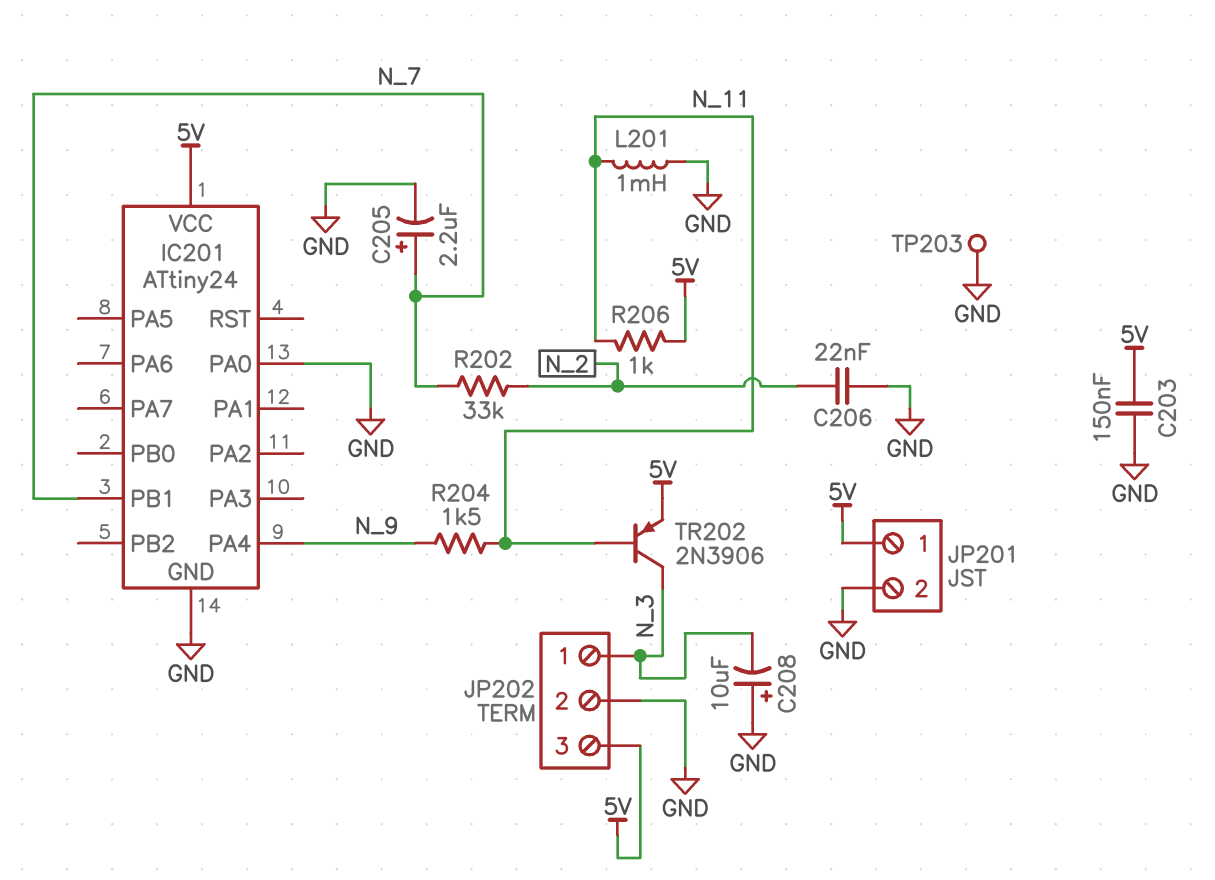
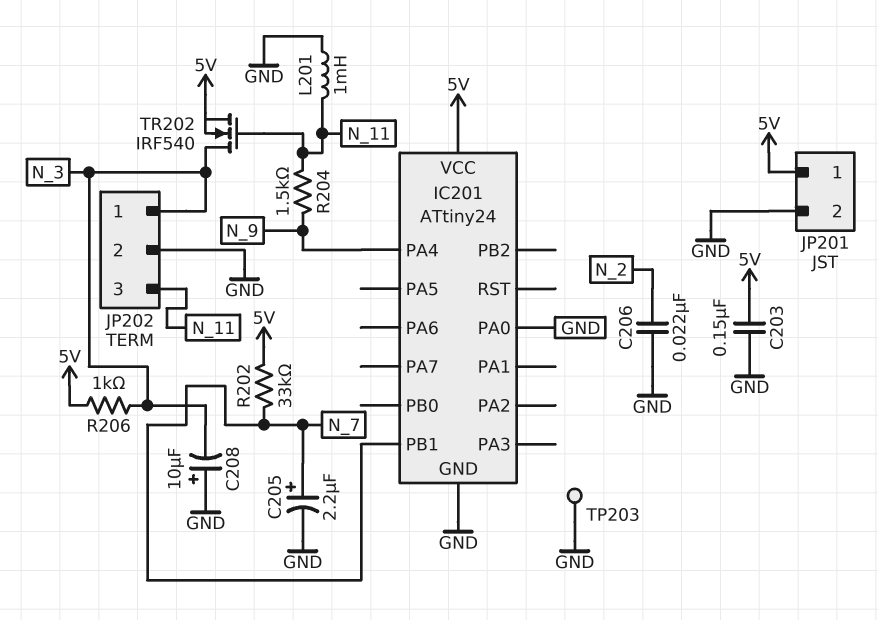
JP202 pin 3: 5V -> N_11
R202: 33k (N_2, N_7) -> 33k (5V, N_7)
R206: 1k (5V, N_11) -> 1k (5V, N_3)
TR202: PNP 2N3906 (B N_11, C N_3, E 5V) -> NMOS IRF540 (G N_11, D N_3, S 5V)

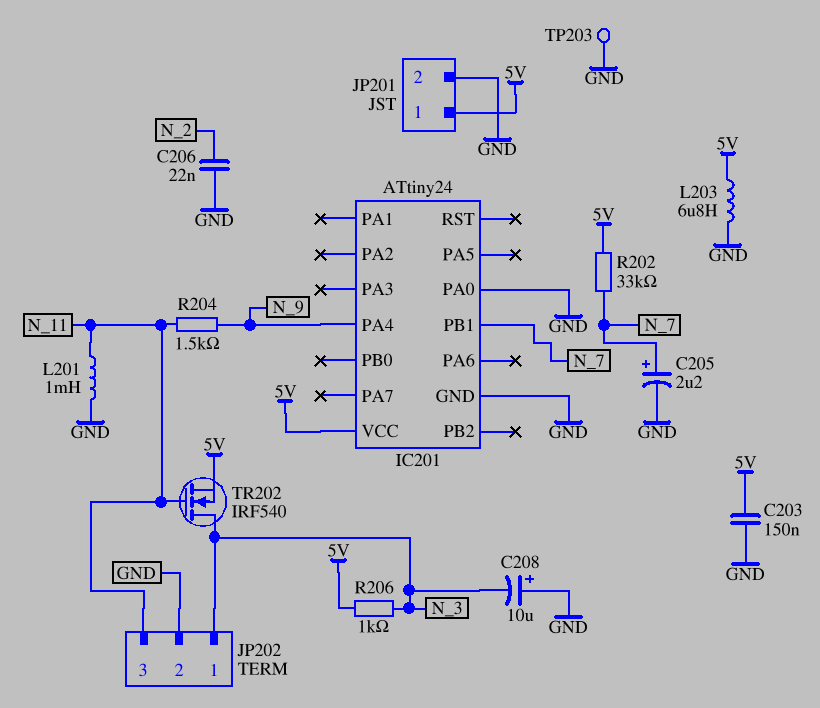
L203: none -> 6.8uH (5V, GND)

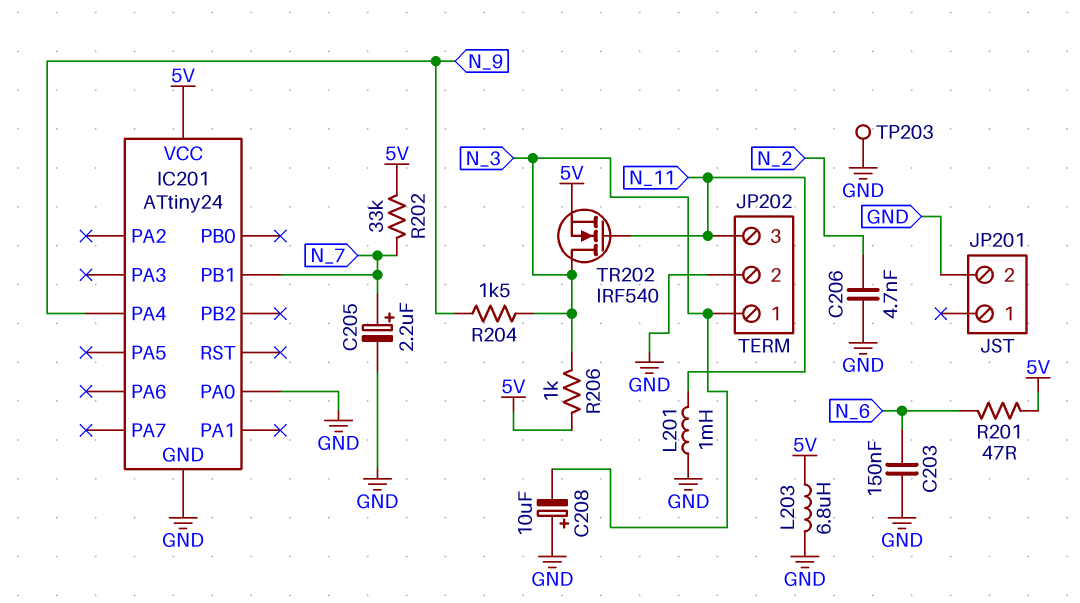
C203: 150nF (5V, GND) -> 150nF (GND, N_6)
C206: 22nF (GND, N_2) -> 4.7nF (GND, N_2)
JP201 pin 1: 5V -> none
R201: none -> 47 (5V, N_6)
R204: 1.5k (N_9, N_11) -> 1.5k (N_3, N_9)

